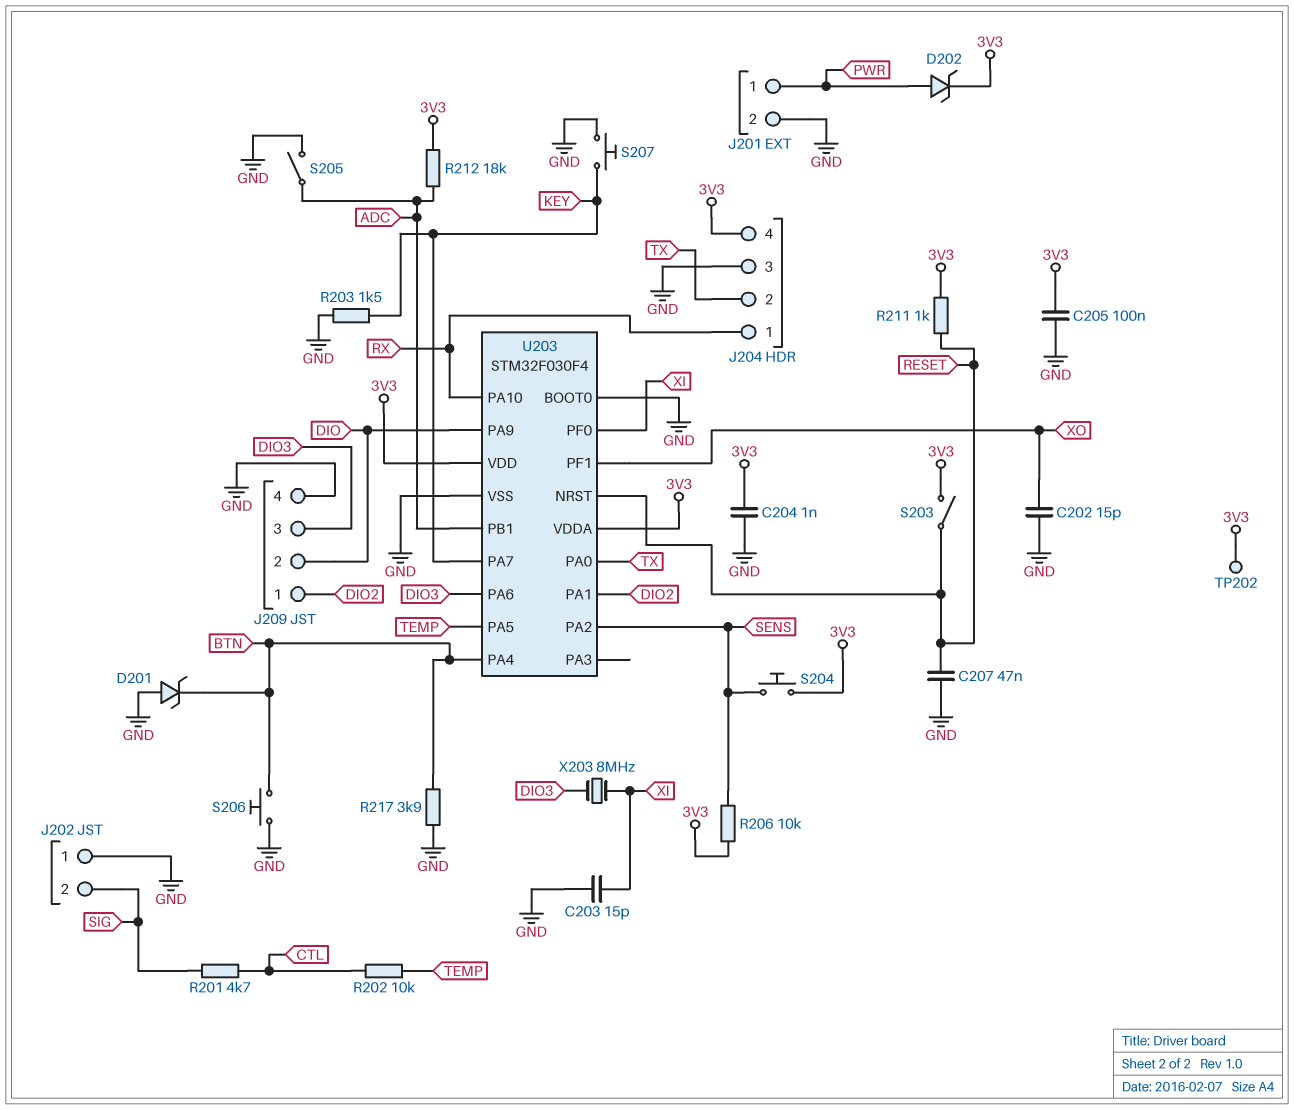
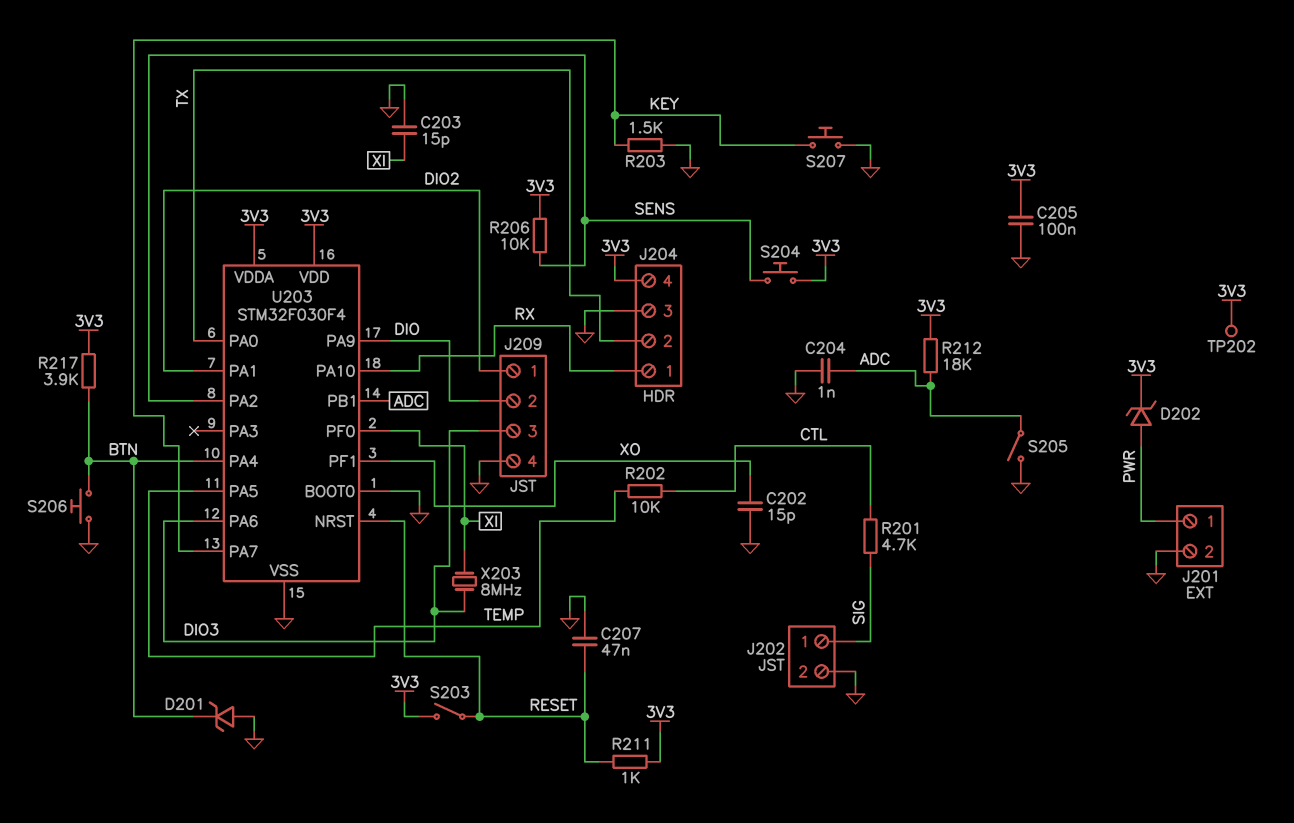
C204: 1nF (3V3, GND) -> 1nF (ADC, GND)
J202 pin 1: GND -> SIG
J202 pin 2: SIG -> GND
R217: 3.9k (BTN, GND) -> 3.9k (3V3, BTN)

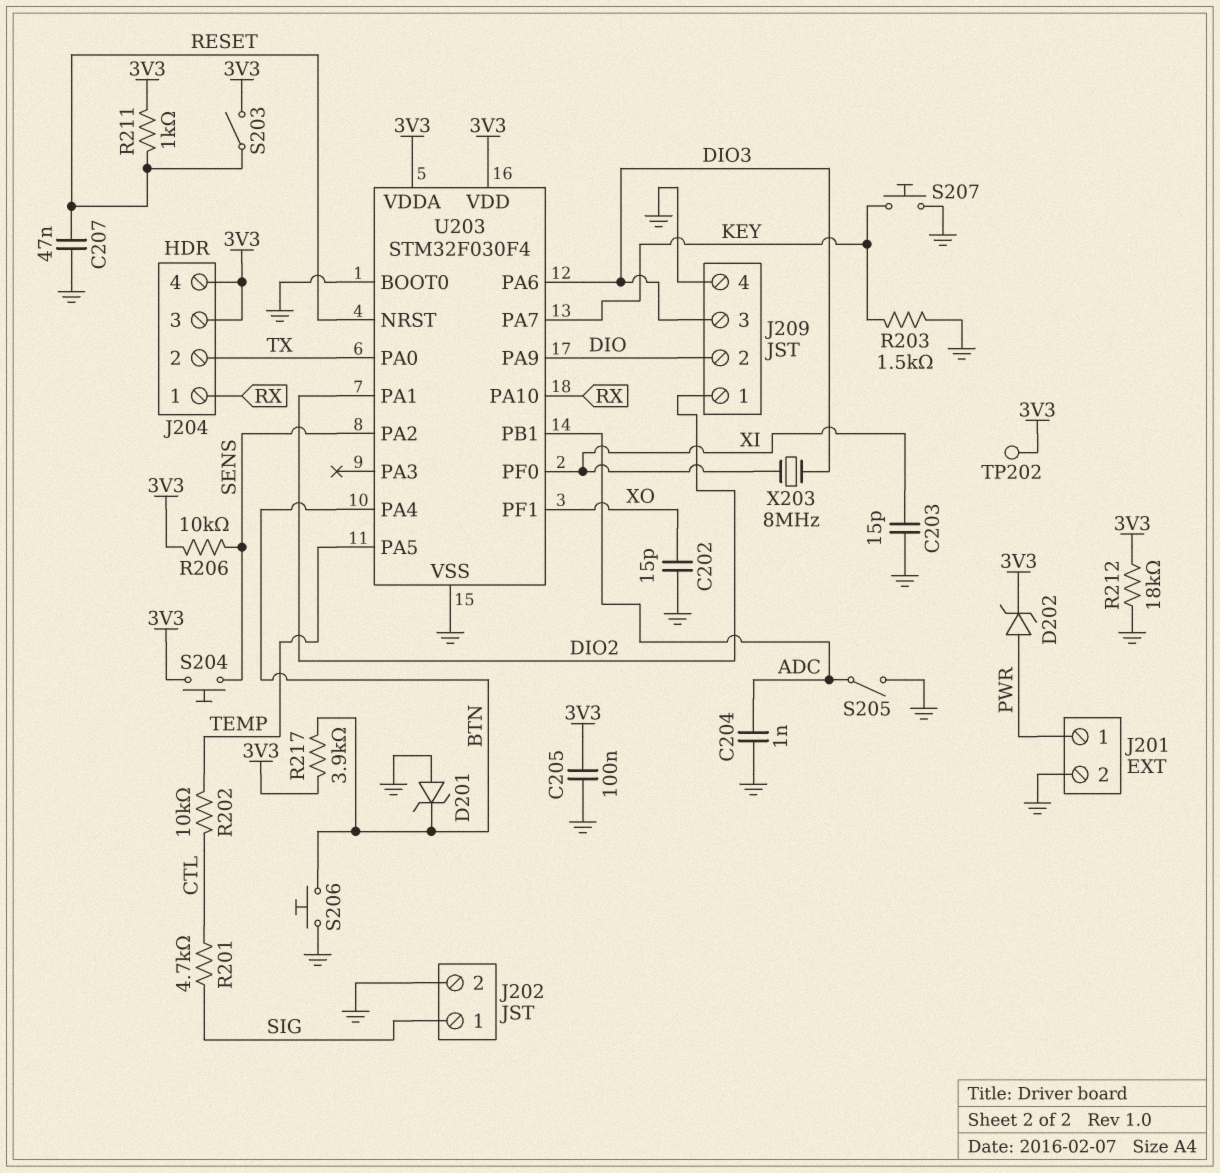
J204 pin 3: GND -> 3V3
R212: 18k (3V3, ADC) -> 18k (3V3, GND)

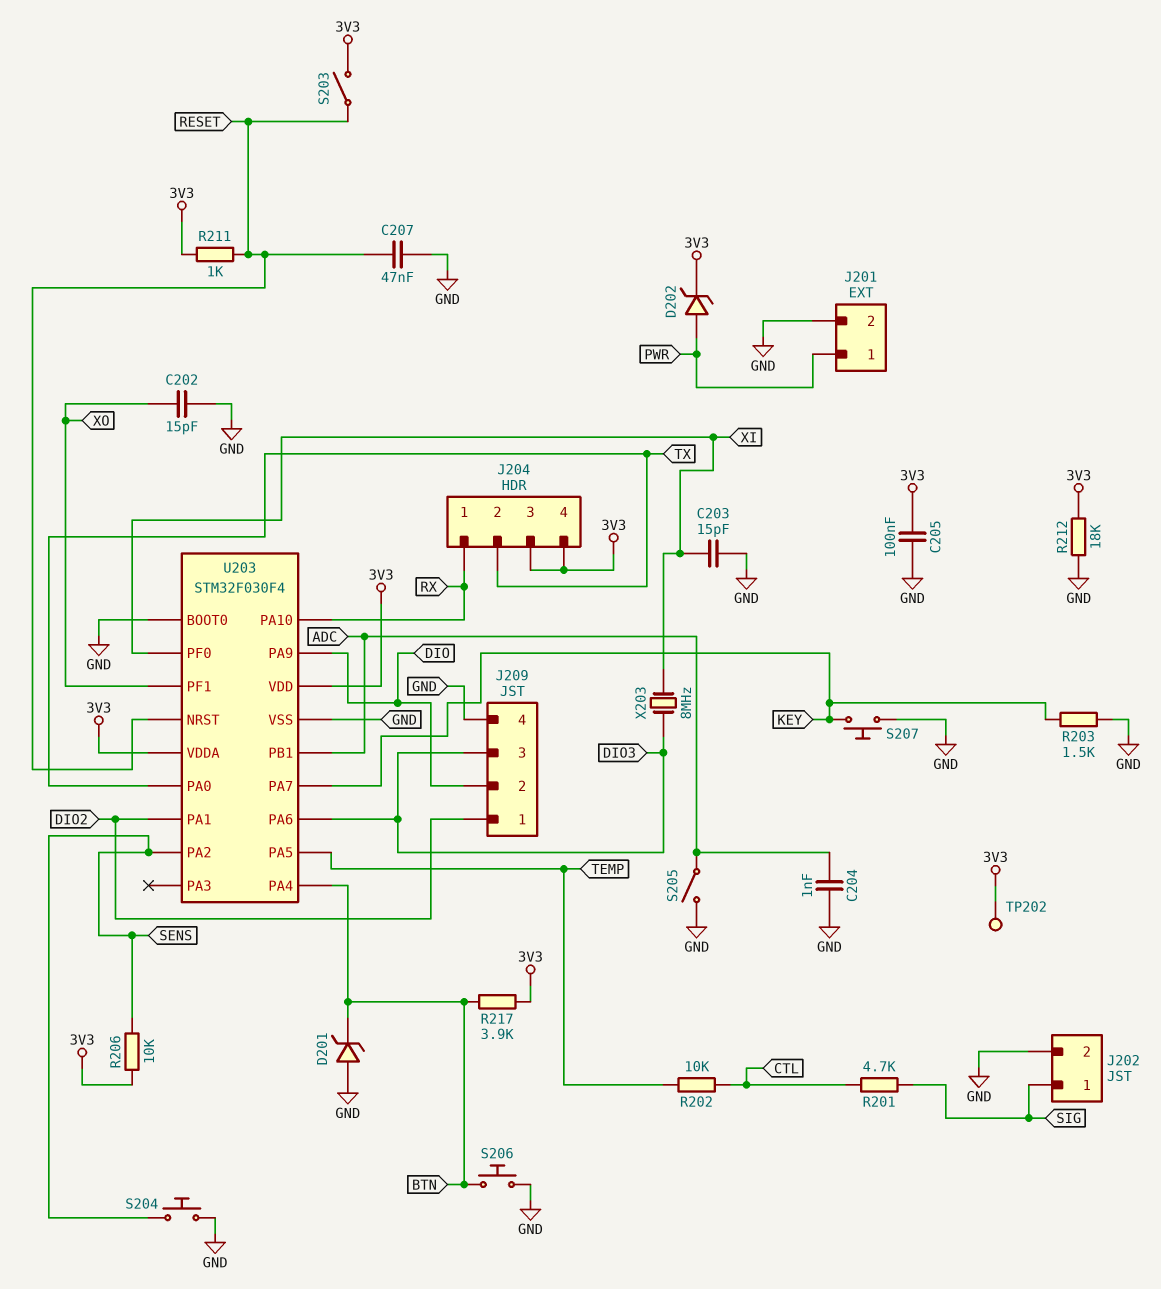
S204: button (3V3, SENS) -> button (GND, SENS)

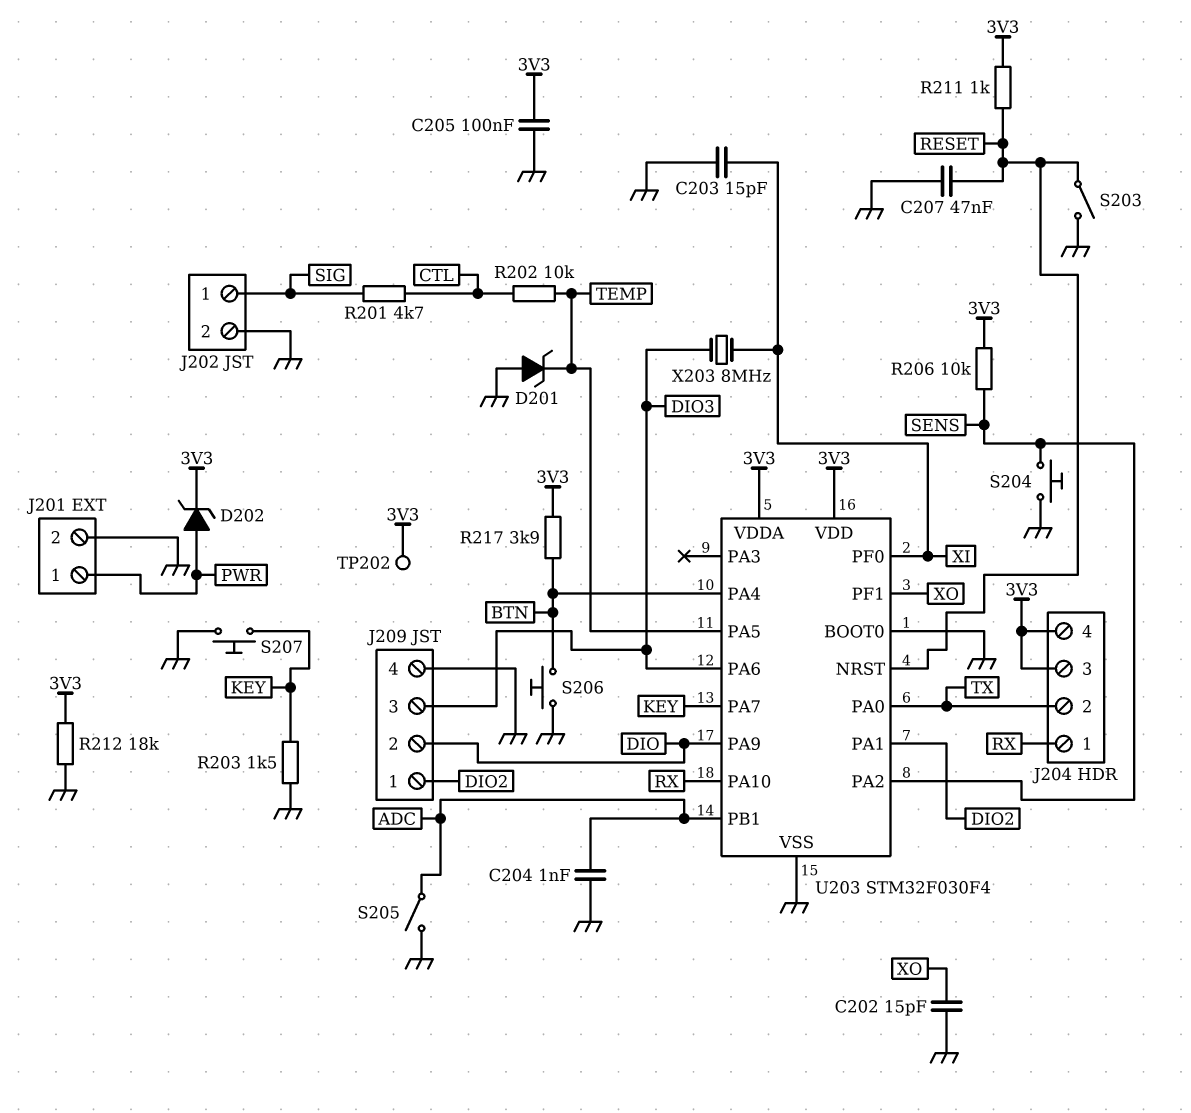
D201: zener (A GND, K BTN) -> zener (A GND, K TEMP)
S203: switch (3V3, RESET) -> switch (GND, RESET)

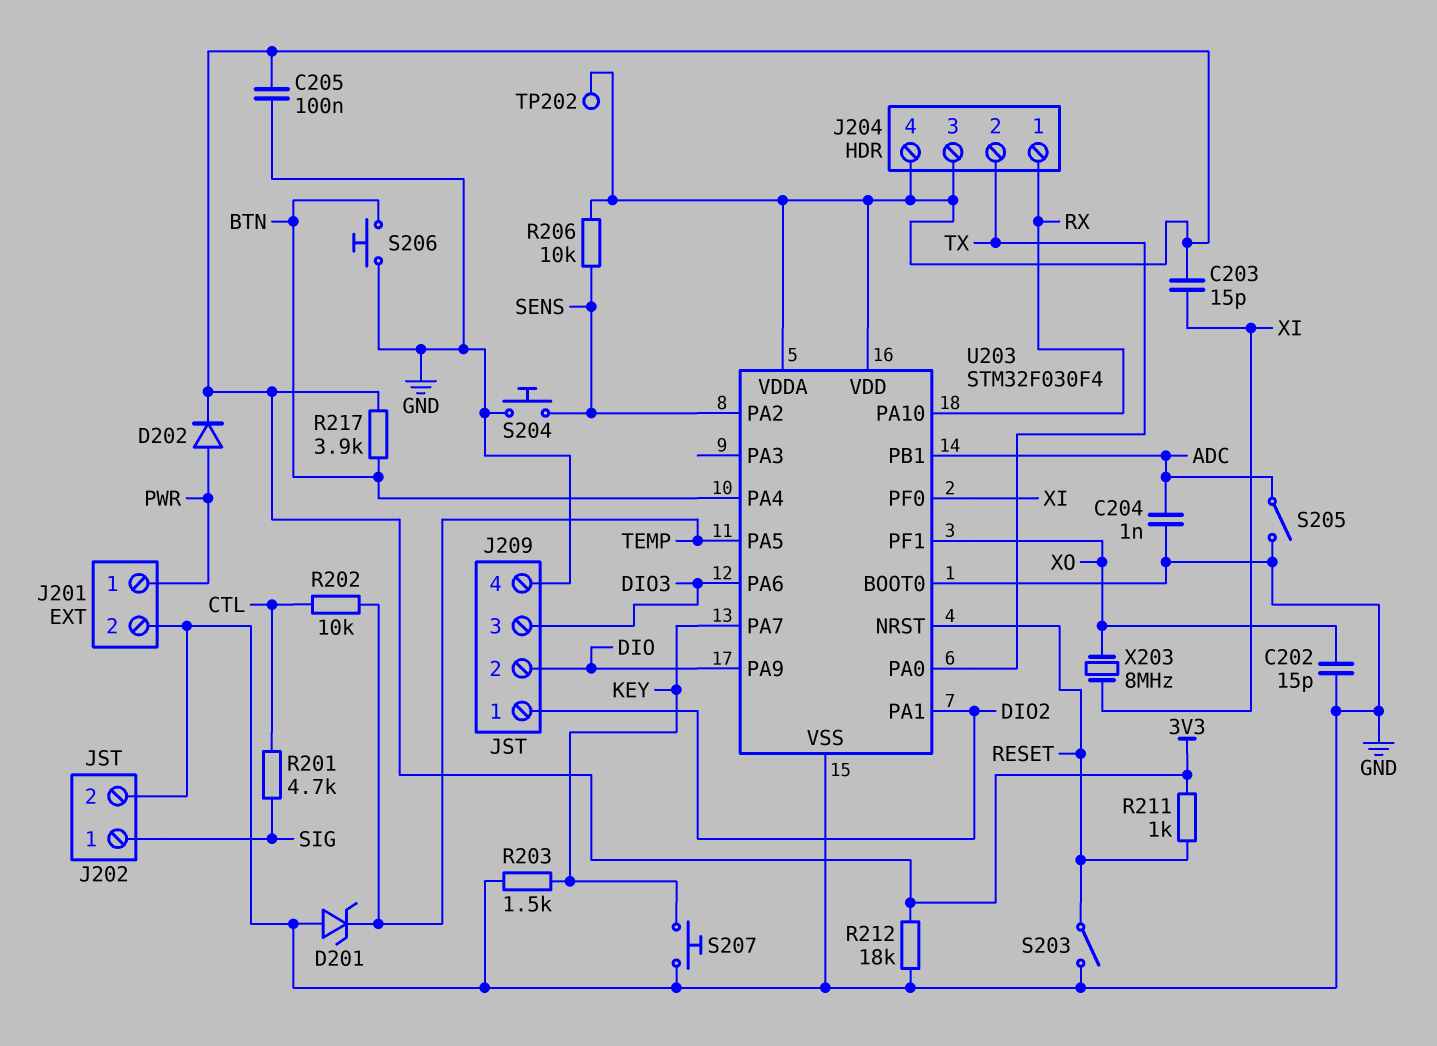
C203: 15pF (GND, XI) -> 15pF (3V3, XI)
C207: 47nF (GND, RESET) -> none
D202: zener (A PWR, K 3V3) -> diode (A PWR, K 3V3)
X203: 8MHz (DIO3, XI) -> 8MHz (XI, XO)

